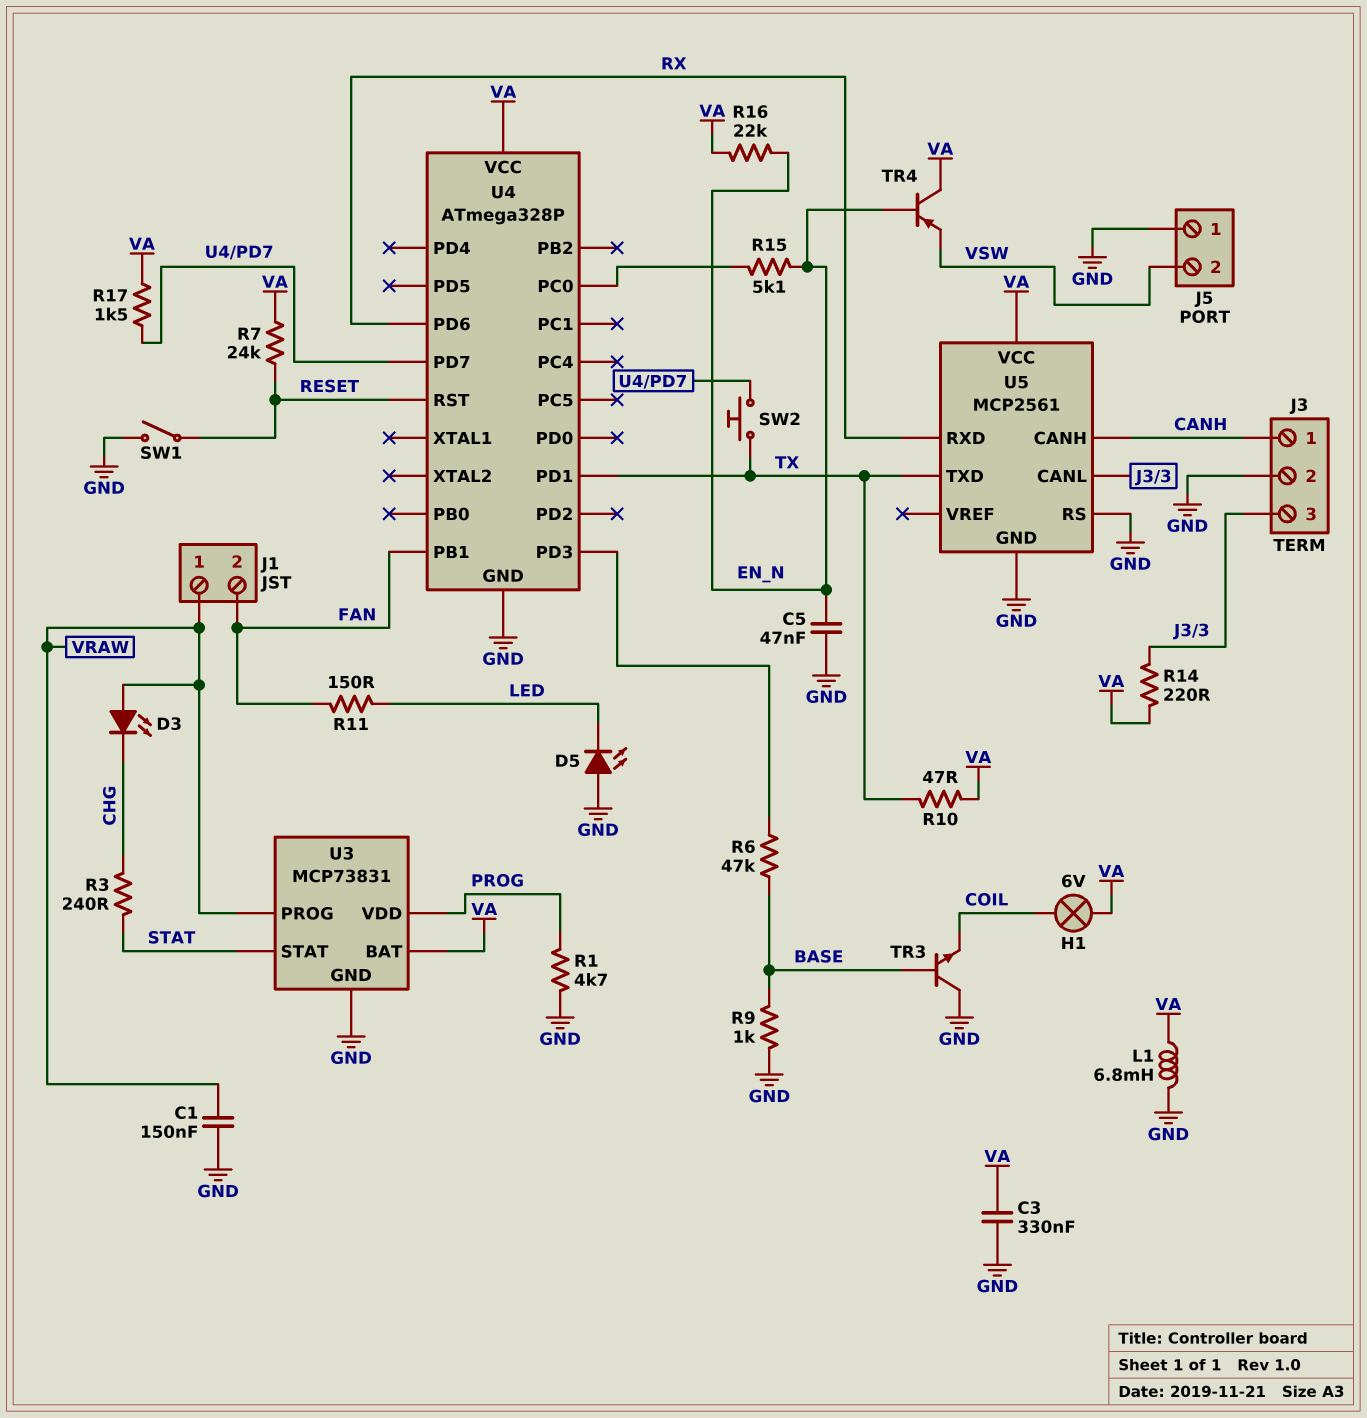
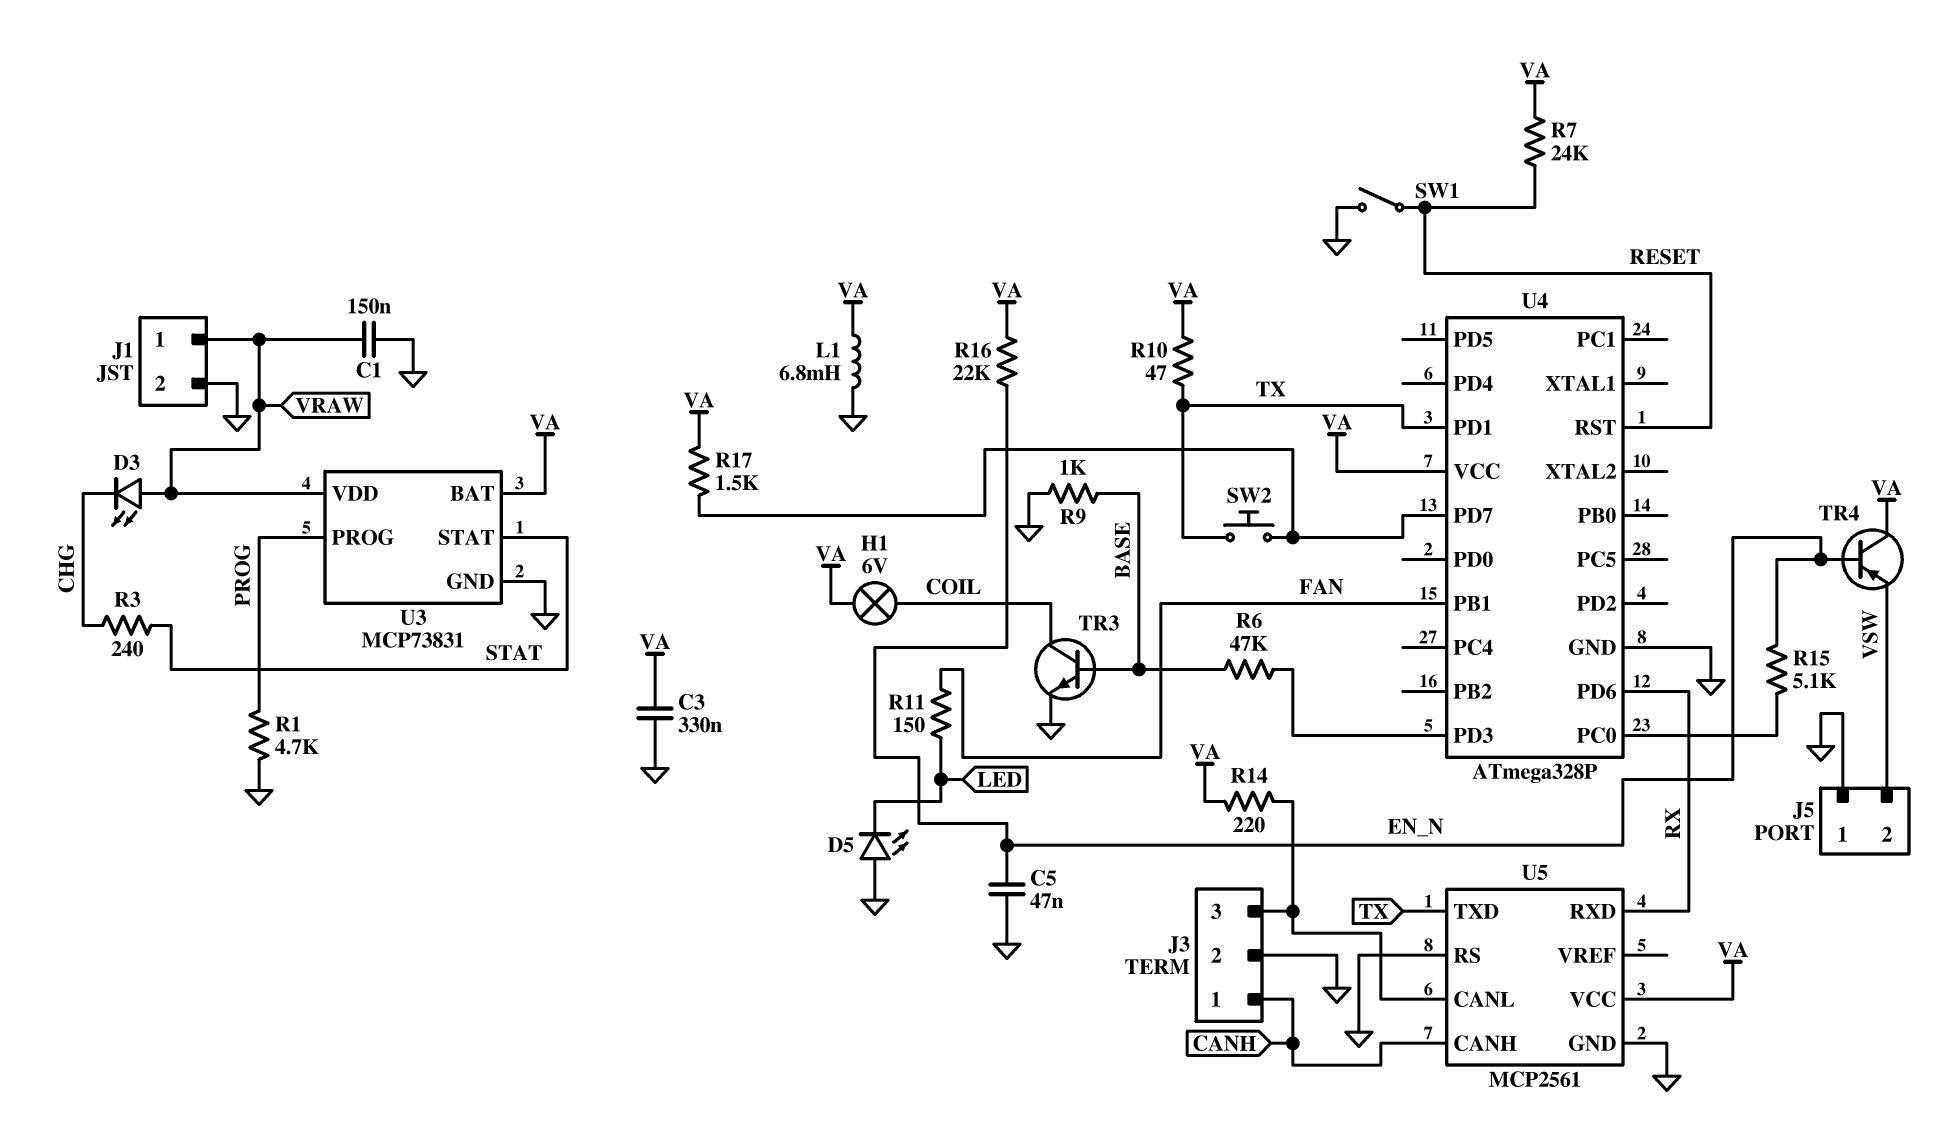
J1 pin 2: FAN -> GND
TR3: NPN (B BASE, C GND, E COIL) -> NPN (B BASE, C COIL, E GND)
U3 pin PROG: VRAW -> PROG
U3 pin VDD: PROG -> VRAW

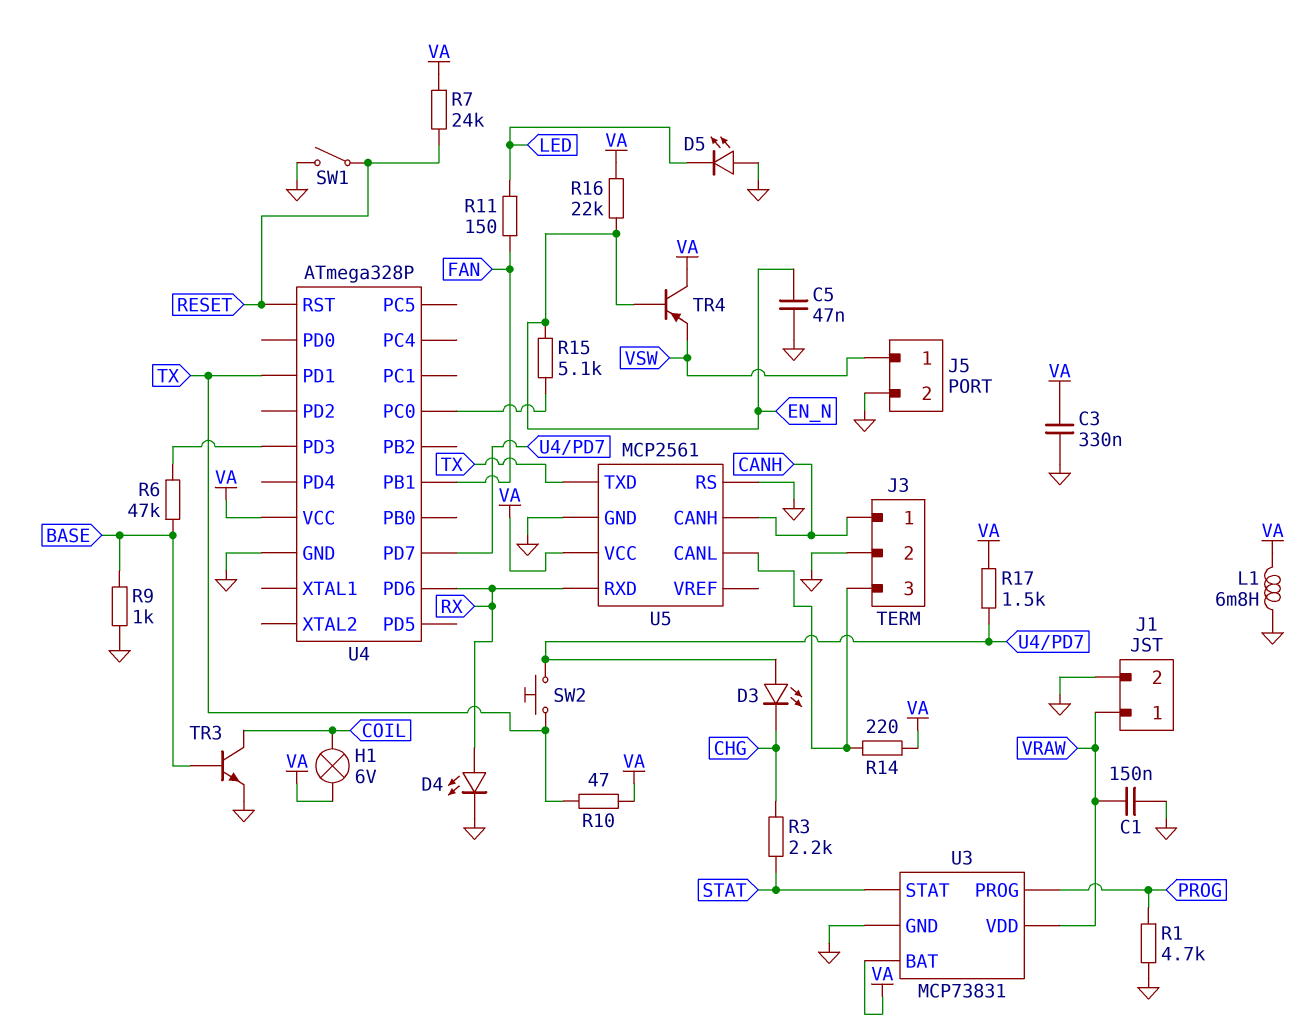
D3: LED (A VRAW, K CHG) -> LED (A U4/PD7, K CHG)
D4: none -> LED (A RX, K GND)
J5 pin 1: GND -> VSW
J5 pin 2: VSW -> GND
R3: 240 (CHG, STAT) -> 2.2k (CHG, STAT)

